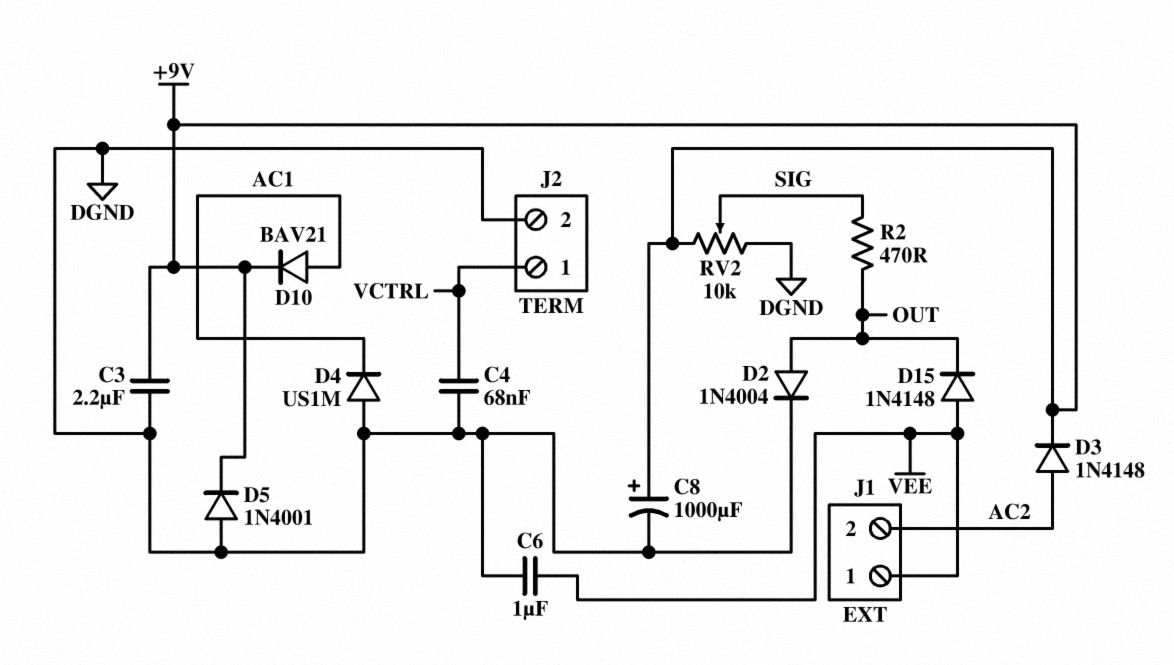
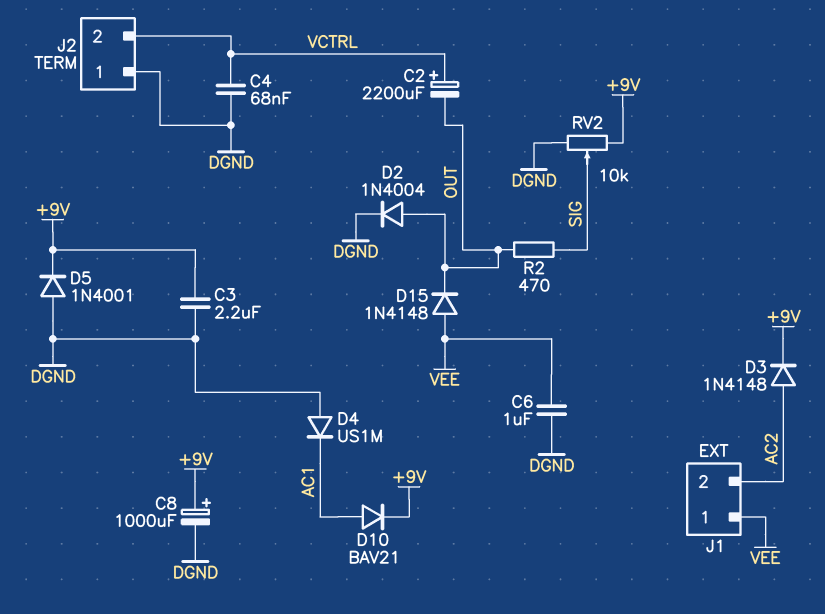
C2: none -> 2200uF (plus VCTRL, minus OUT)
J2 pin 1: VCTRL -> DGND
J2 pin 2: DGND -> VCTRL

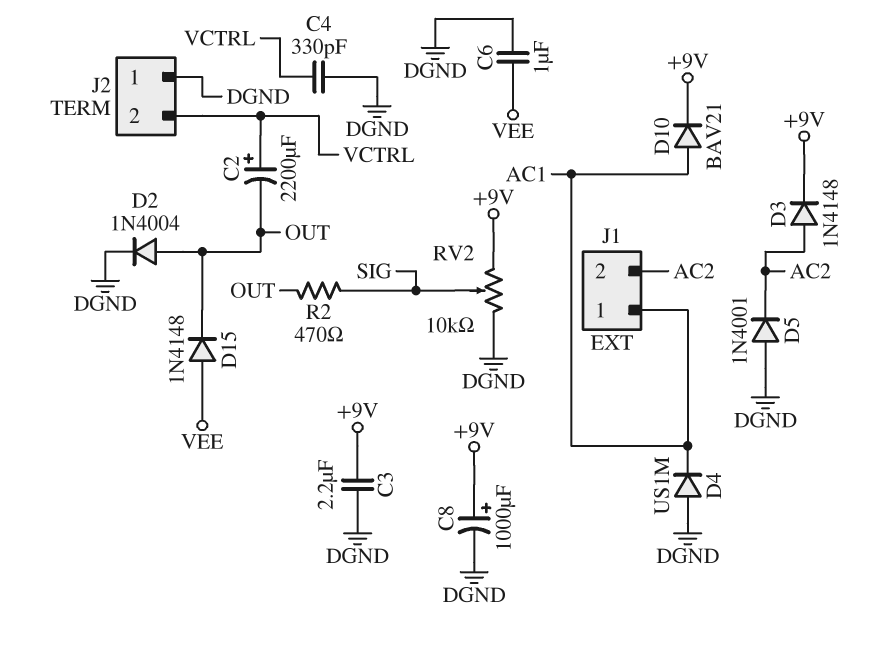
C4: 68nF (DGND, VCTRL) -> 330pF (DGND, VCTRL)
D5: diode 1N4001 (A DGND, K +9V) -> diode 1N4001 (A DGND, K AC2)
J1 pin 1: VEE -> AC1

